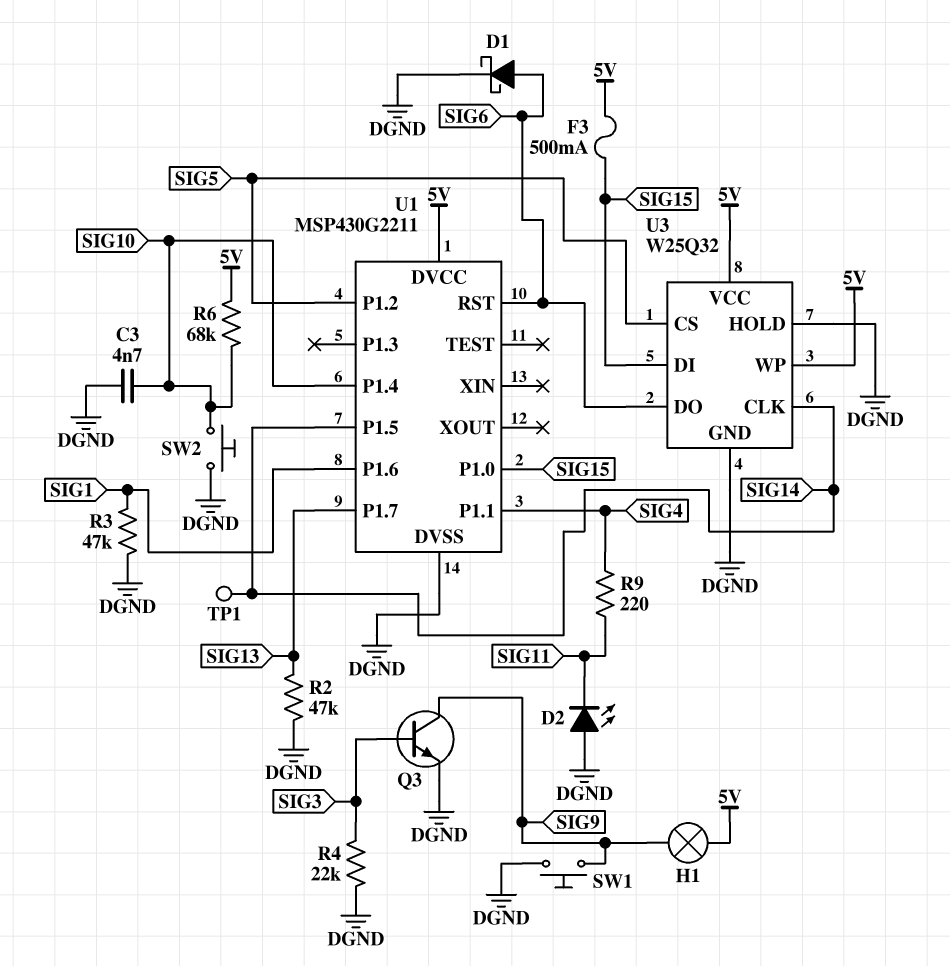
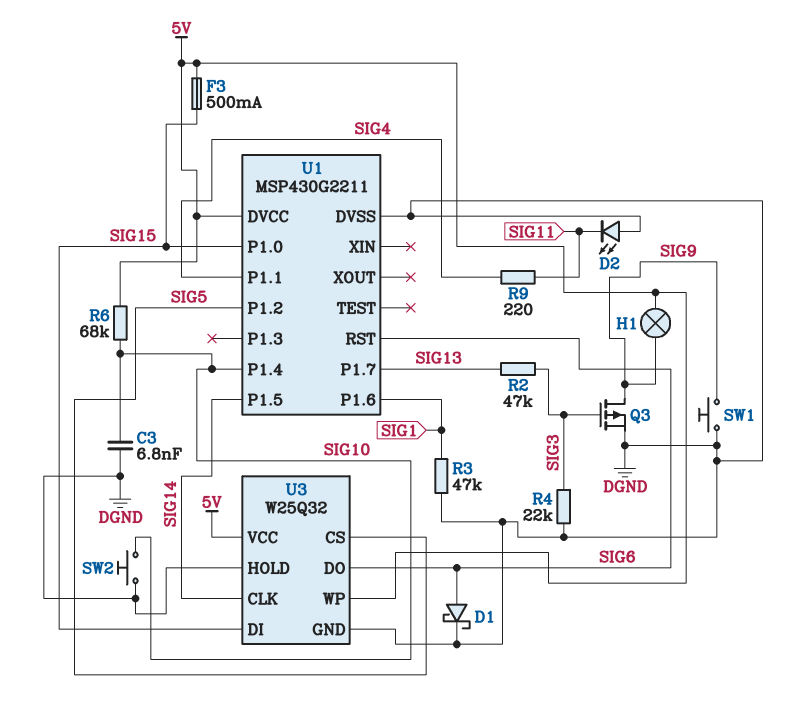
C3: 4.7nF (DGND, SIG10) -> 6.8nF (DGND, SIG10)
Q3: NPN (B SIG3, C SIG9, E DGND) -> PMOS (G SIG3, D SIG9, S DGND)
R2: 47k (DGND, SIG13) -> 47k (SIG3, SIG13)
TP1: test point (SIG14) -> none

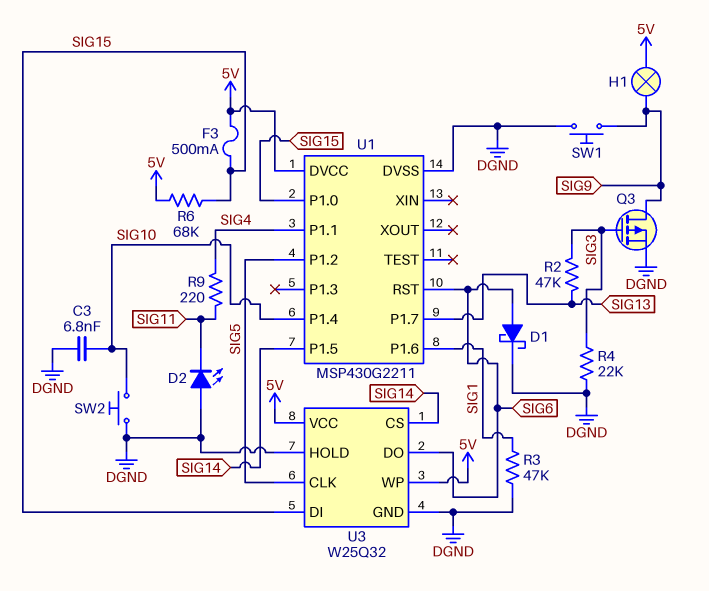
R6: 68k (5V, SIG10) -> 68k (5V, SIG15)
U3 pin CLK: SIG14 -> SIG5
U3 pin CS: SIG5 -> SIG14

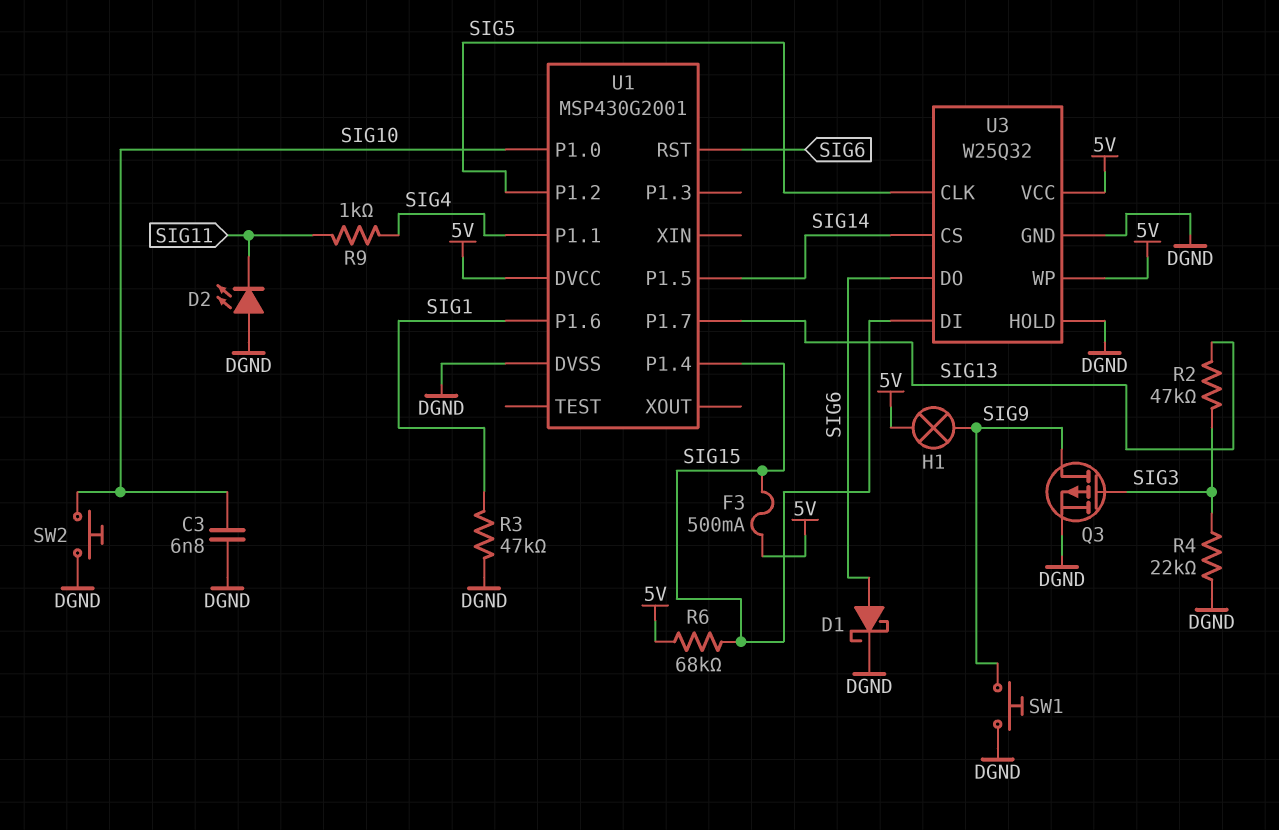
R9: 220 (SIG4, SIG11) -> 1k (SIG4, SIG11)
U1: MSP430G2211 -> MSP430G2001
U1 pin P1.0: SIG15 -> SIG10
U1 pin P1.4: SIG10 -> SIG15

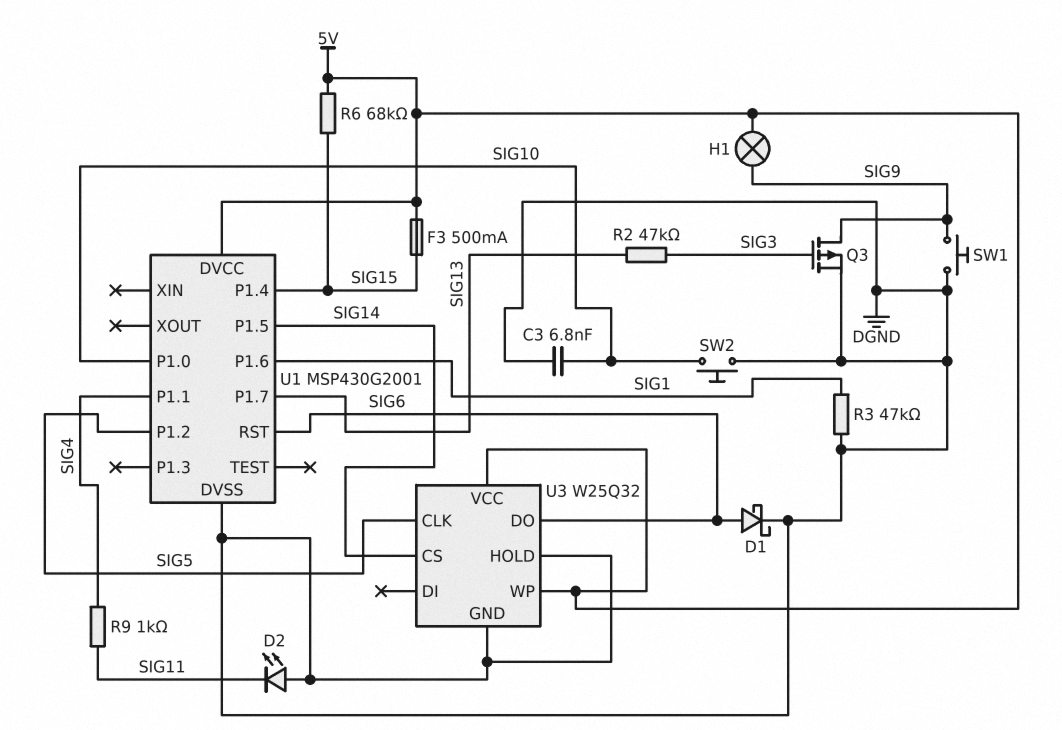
R4: 22k (DGND, SIG3) -> none
U3 pin DI: SIG15 -> none

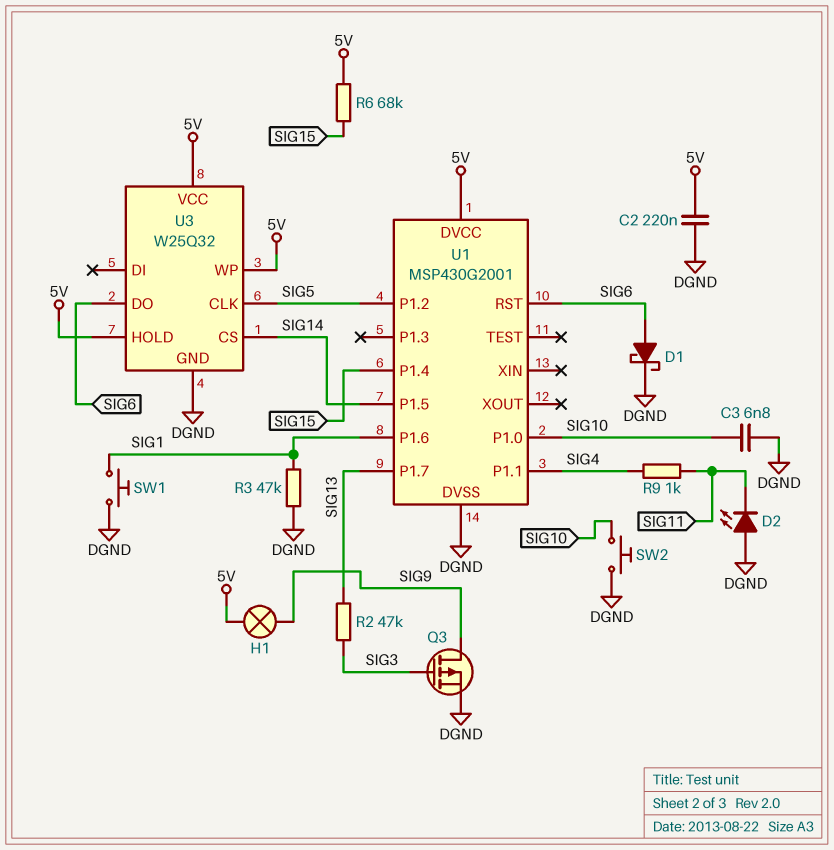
C2: none -> 220nF (5V, DGND)
F3: 500mA (5V, SIG15) -> none
SW1: button (DGND, SIG9) -> button (DGND, SIG1)
U3 pin HOLD: DGND -> 5V

